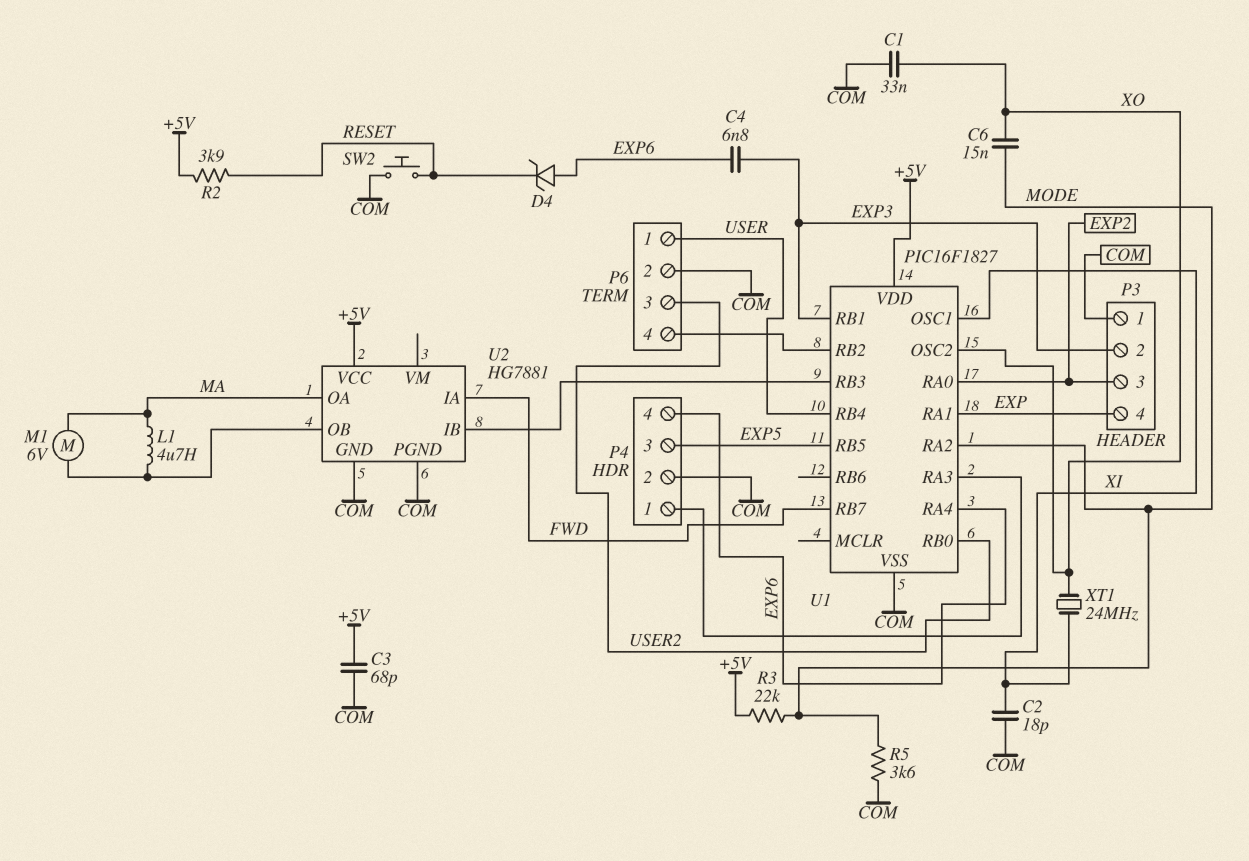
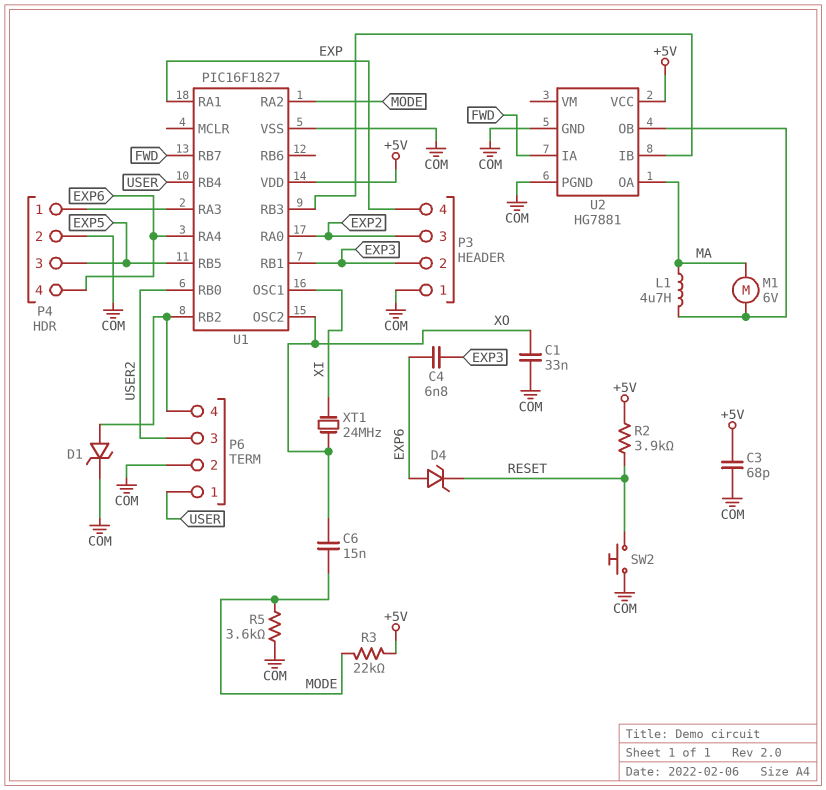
C2: 18pF (COM, XI) -> none
D1: none -> zener (A P6/4, K COM)

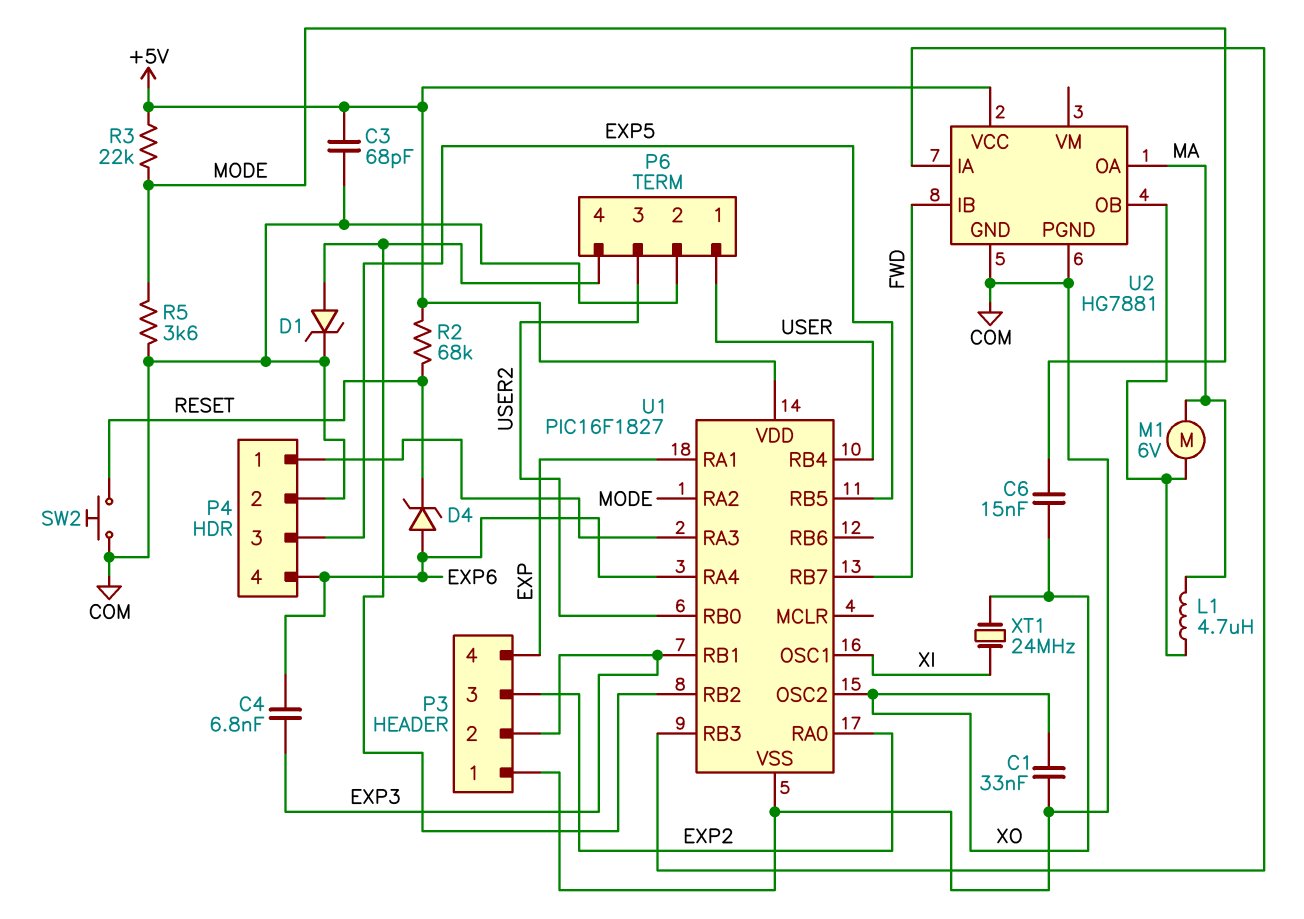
R2: 3.9k (+5V, RESET) -> 68k (+5V, RESET)
U2 pin IA: FWD -> U1/RB3
U2 pin IB: U1/RB3 -> FWD

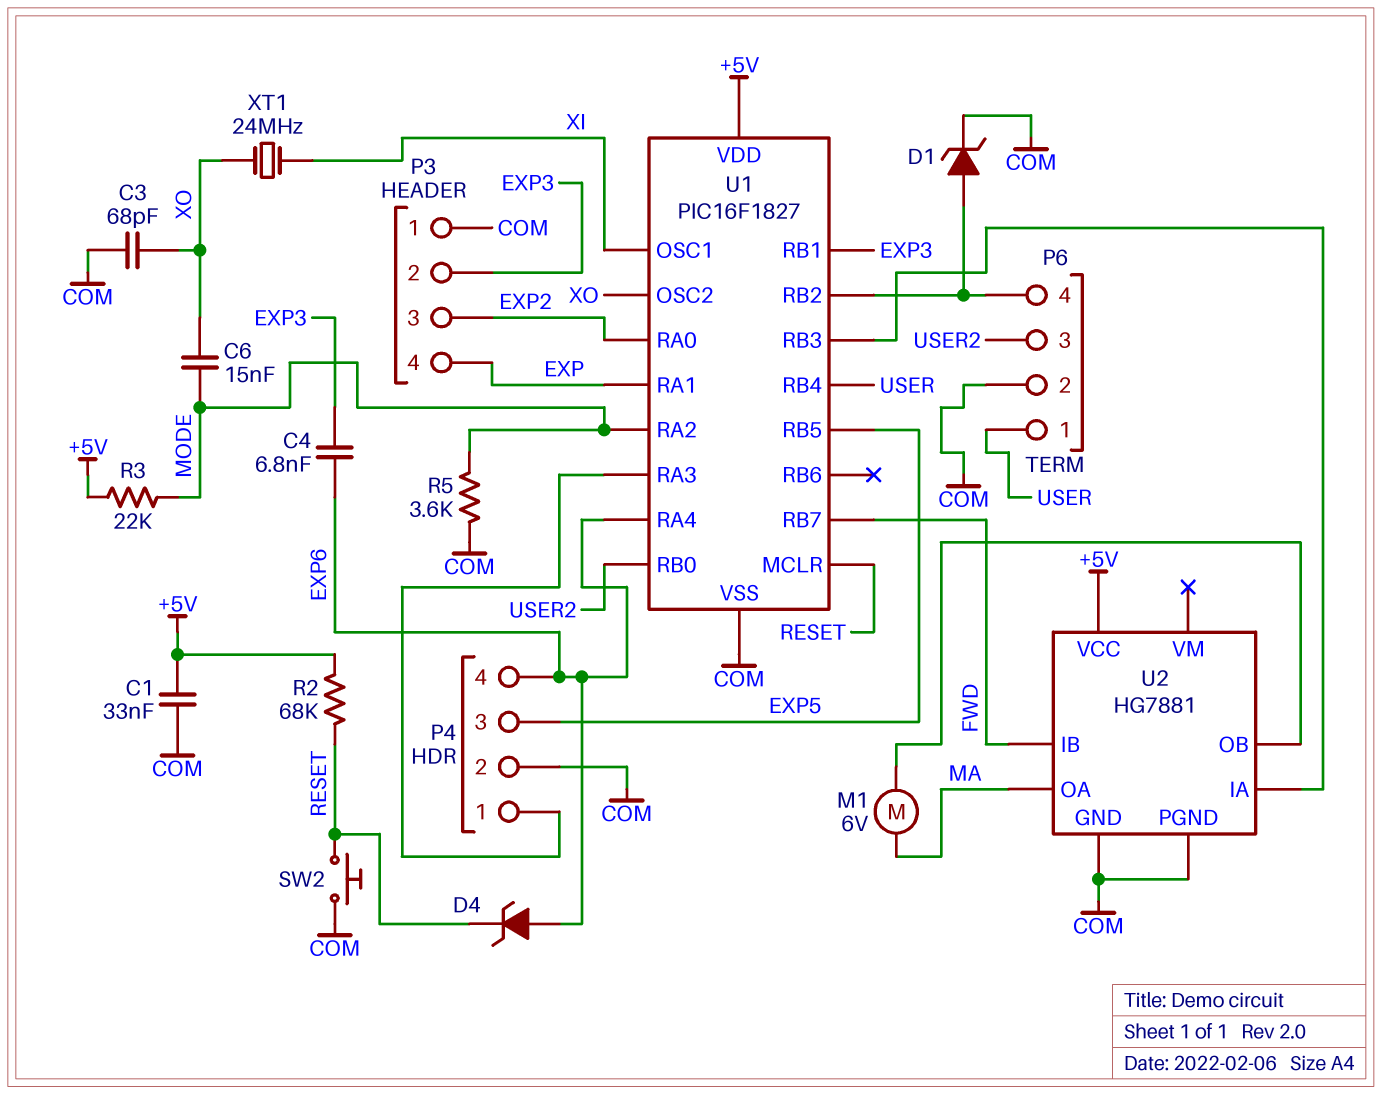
C1: 33nF (COM, XO) -> 33nF (+5V, COM)
C3: 68pF (+5V, COM) -> 68pF (COM, XO)
L1: 4.7uH (MA, U2/OB) -> none
U1 pin MCLR: none -> RESET

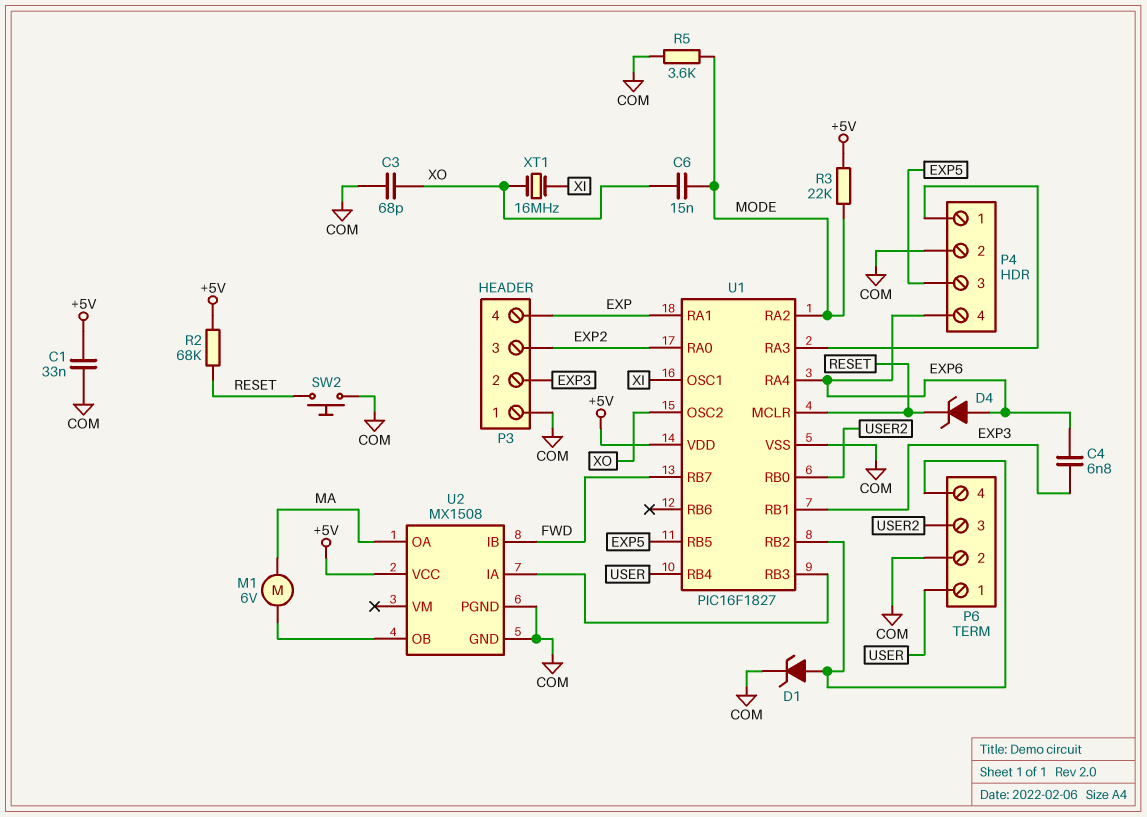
U2: HG7881 -> MX1508
XT1: 24MHz (XI, XO) -> 16MHz (XI, XO)

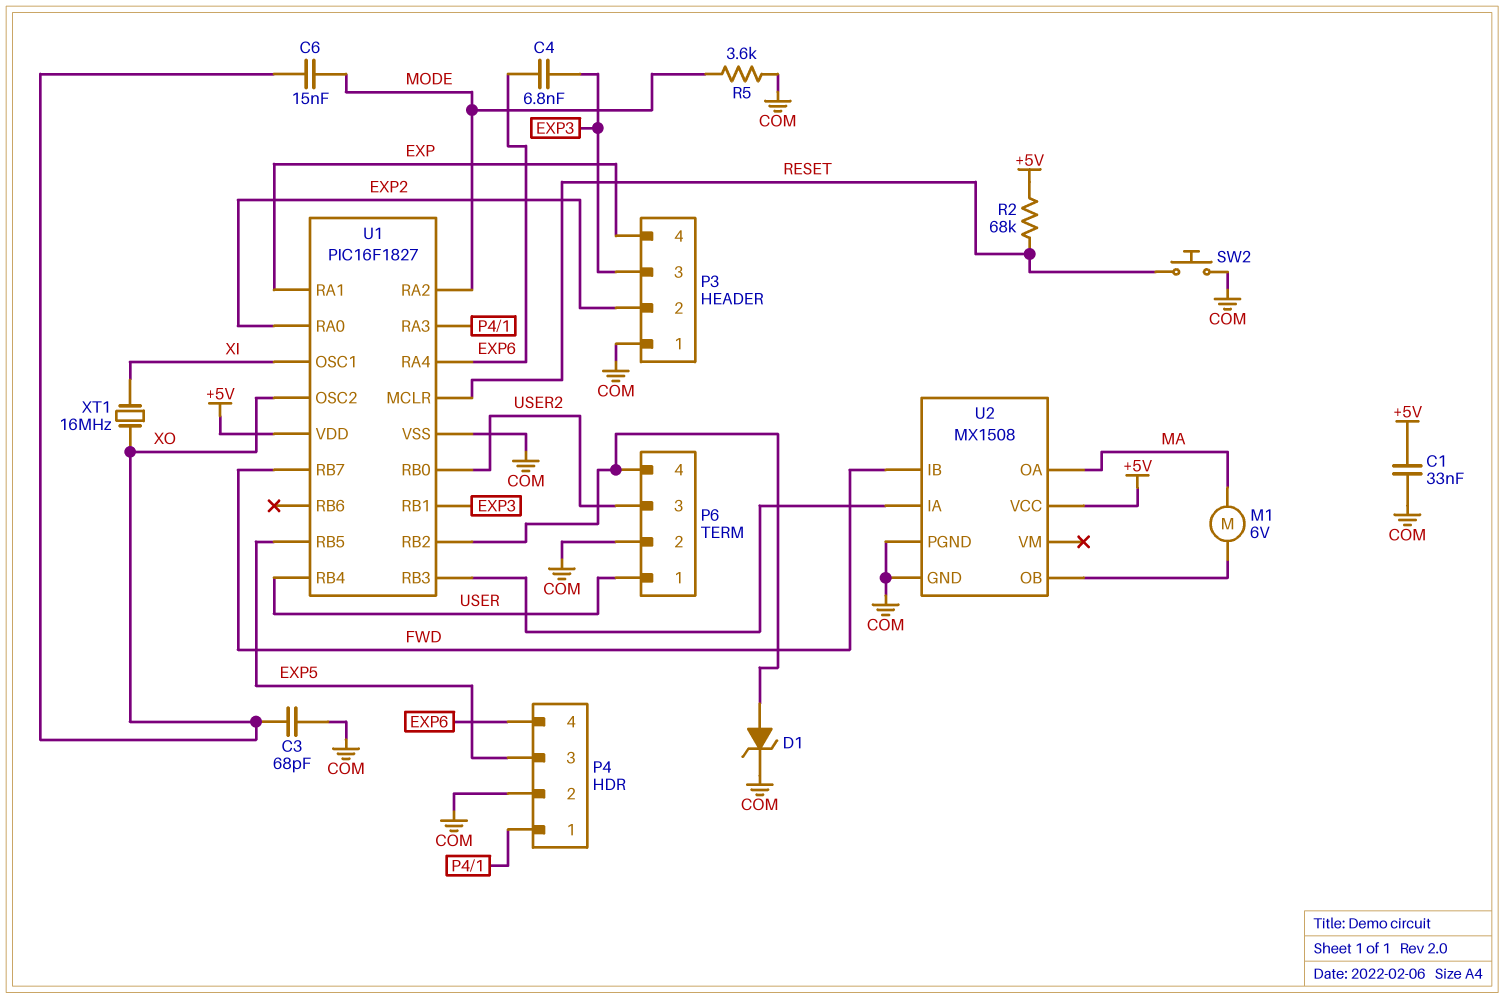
D4: zener (A EXP6, K RESET) -> none
P3 pin 2: EXP3 -> EXP2
P3 pin 3: EXP2 -> EXP3
R3: 22k (+5V, MODE) -> none

